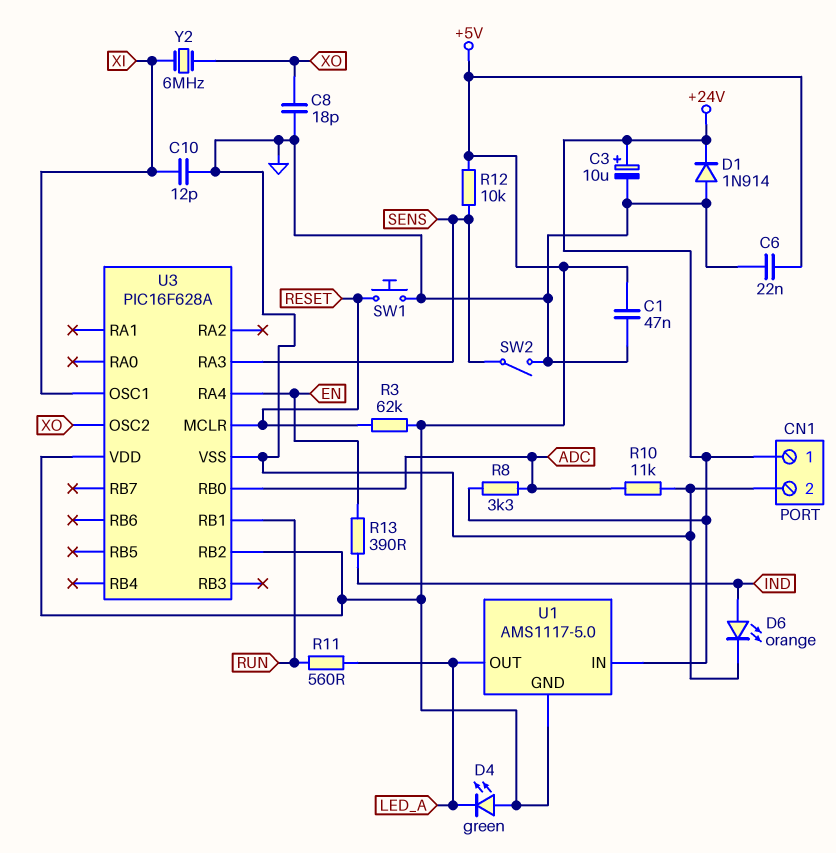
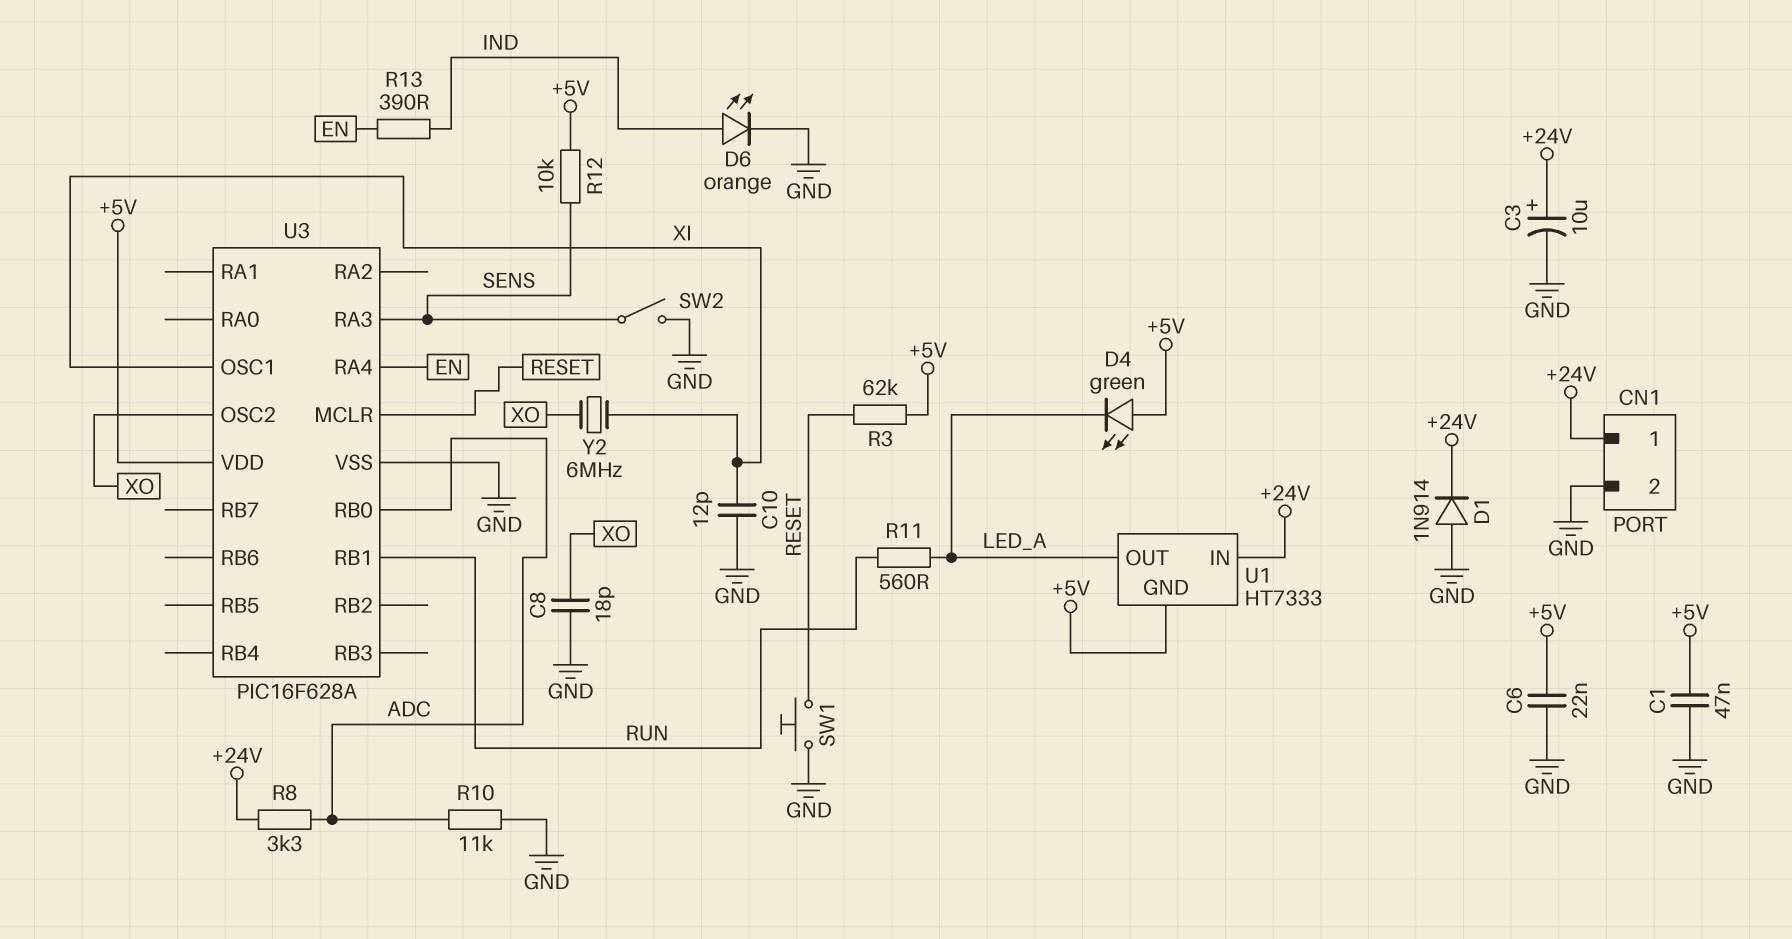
U1: AMS1117-5.0 -> HT7333
U3 pin RB2: +5V -> none

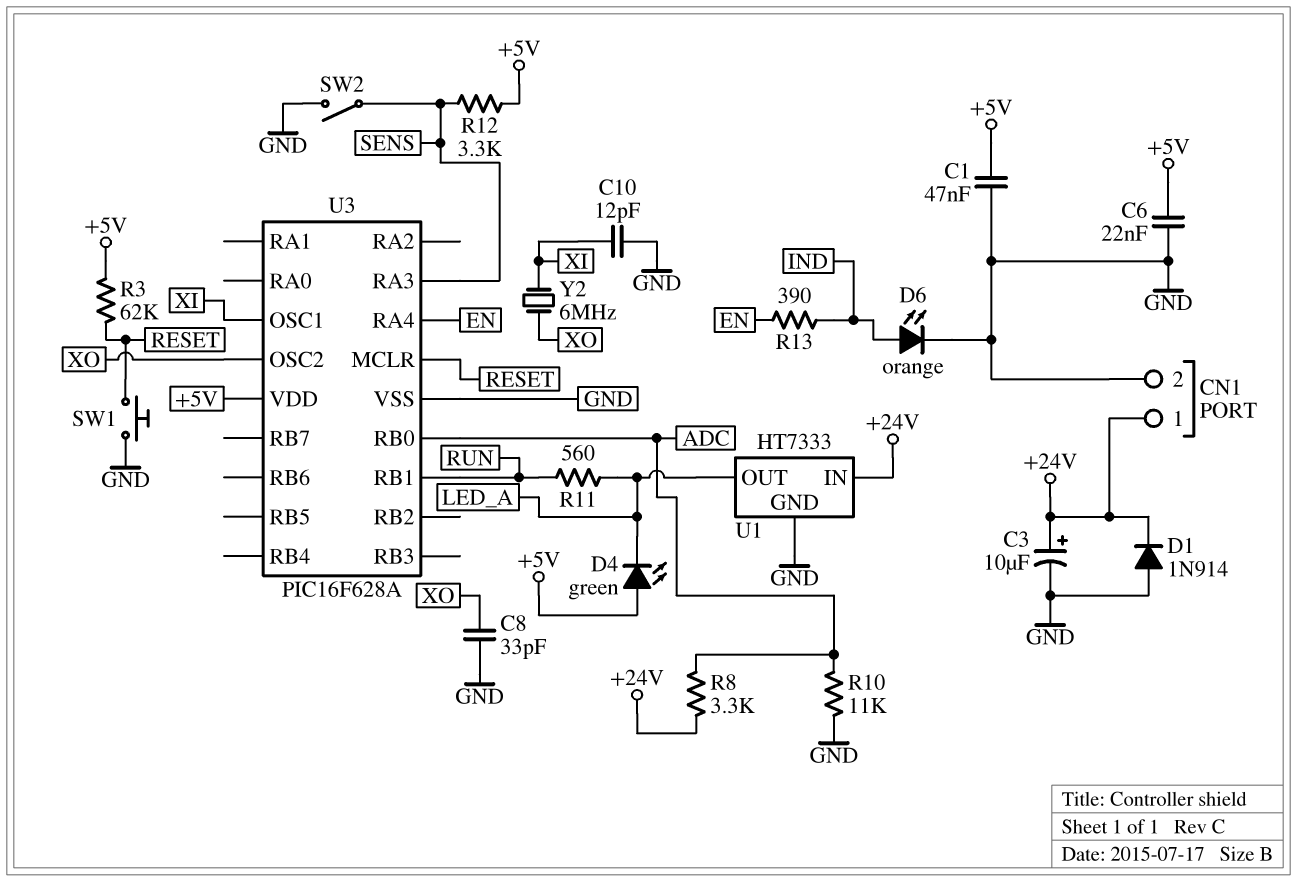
C8: 18pF (GND, XO) -> 33pF (GND, XO)
R12: 10k (+5V, SENS) -> 3.3k (+5V, SENS)
U1 pin GND: +5V -> GND

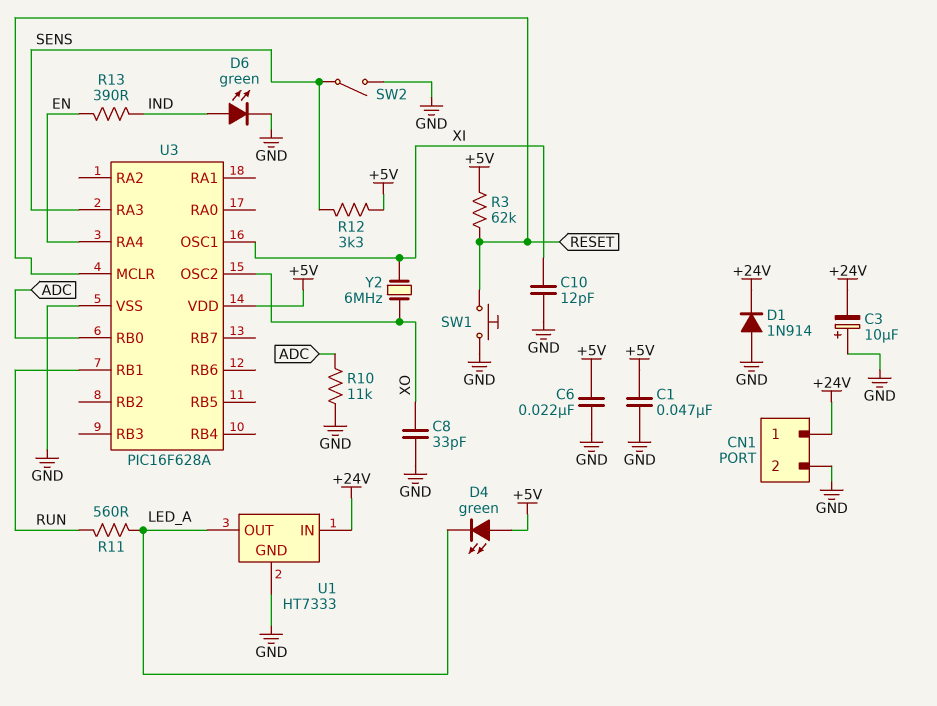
C3: 10uF (plus +24V, minus GND) -> 10uF (plus GND, minus +24V)
D6: LED orange (A IND, K GND) -> LED green (A IND, K GND)
R8: 3.3k (+24V, ADC) -> none

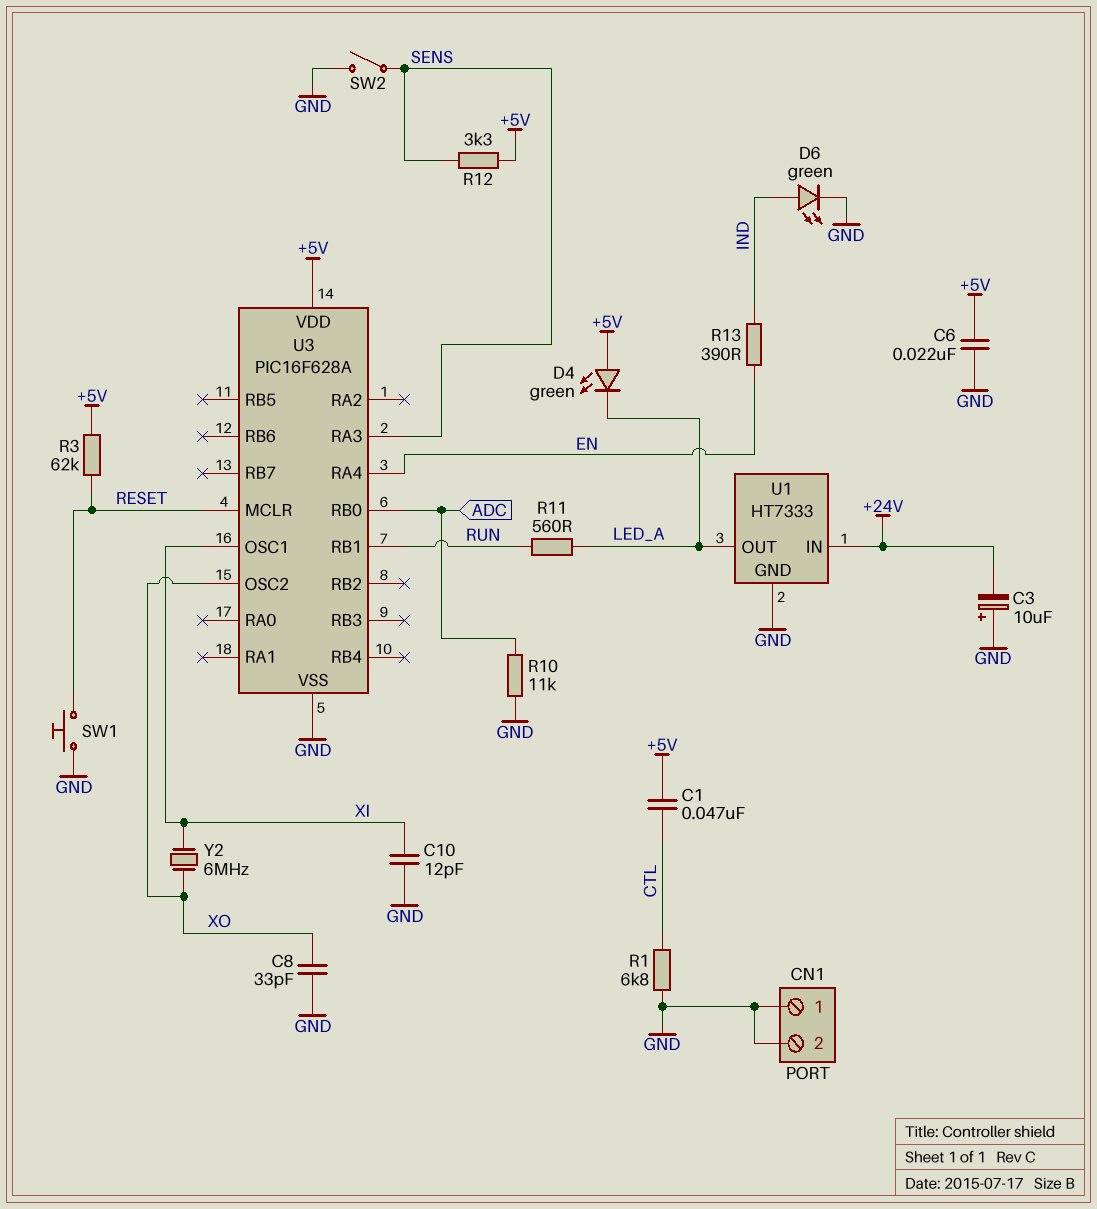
C1: 47nF (+5V, GND) -> 47nF (+5V, CTL)
CN1 pin 1: +24V -> GND
D1: diode 1N914 (A GND, K +24V) -> none
R1: none -> 6.8k (CTL, GND)

